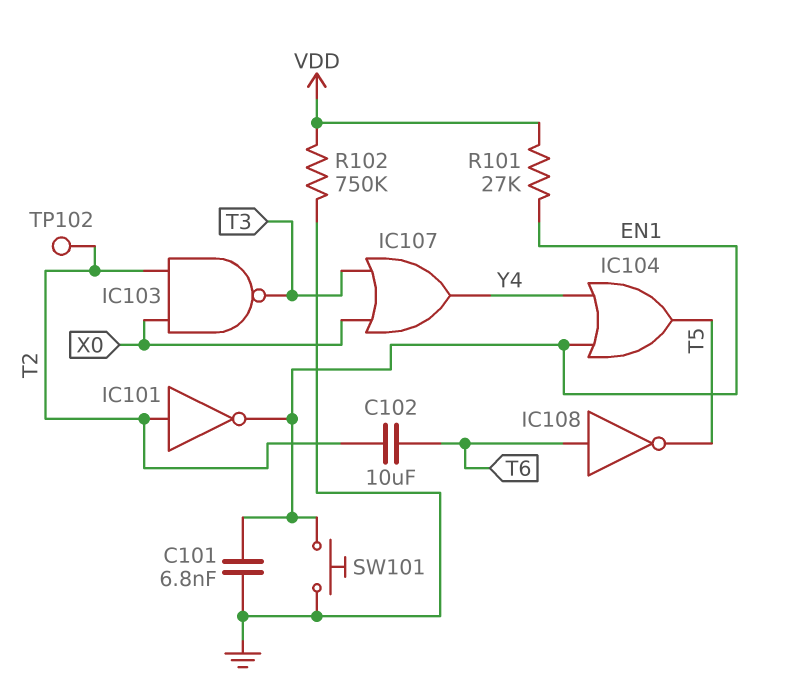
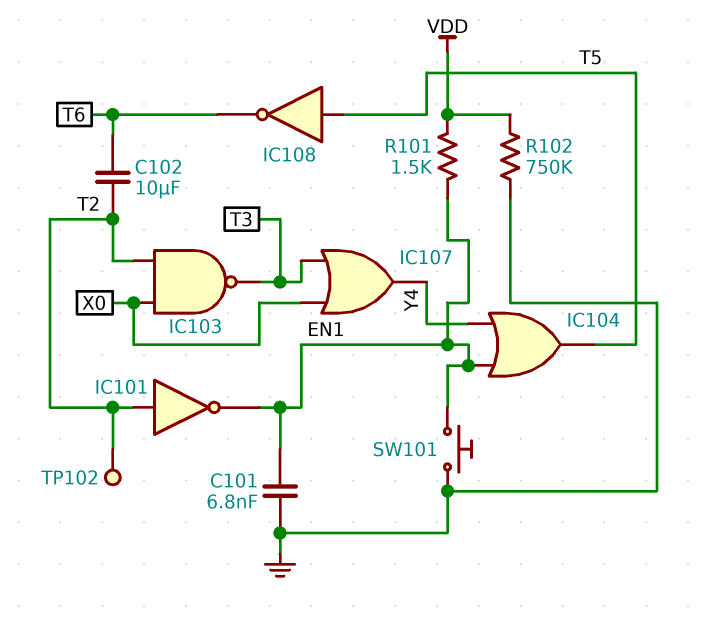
IC108: NOT (in T6, out T5) -> NOT (in T5, out T6)
R101: 27k (EN1, VDD) -> 1.5k (EN1, VDD)

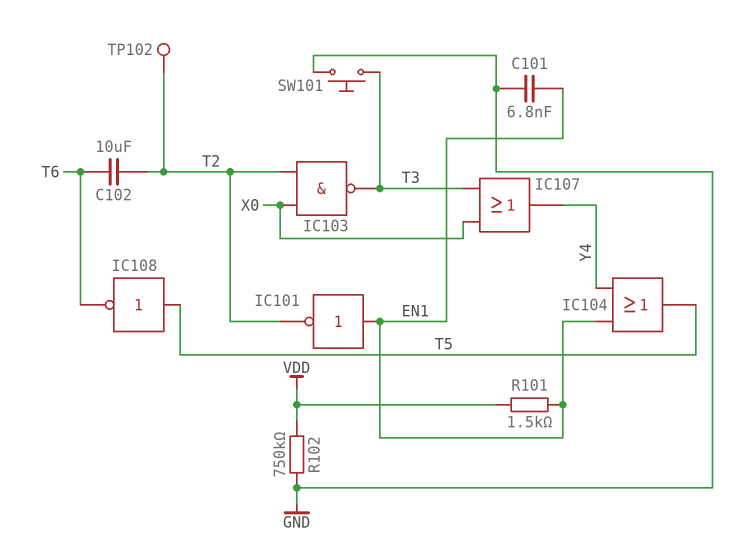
IC101: NOT (in T2, out EN1) -> NOT (in EN1, out T2)
SW101: button (EN1, GND) -> button (GND, T3)

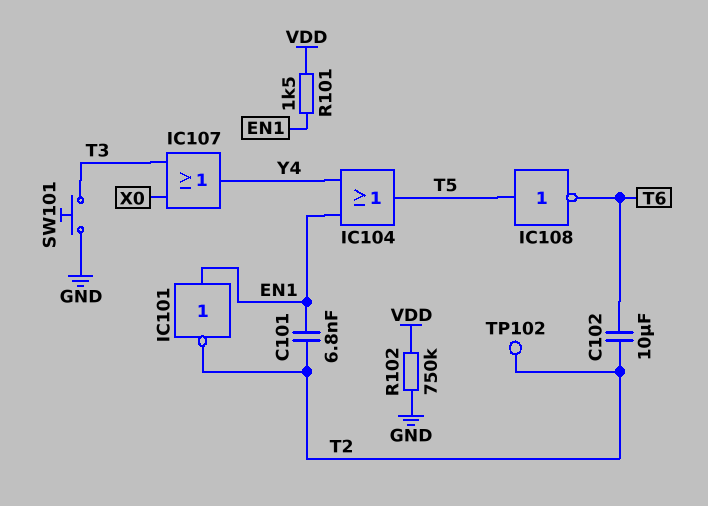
C101: 6.8nF (EN1, GND) -> 6.8nF (EN1, T2)
IC103: NAND (in T2, in X0, out T3) -> none

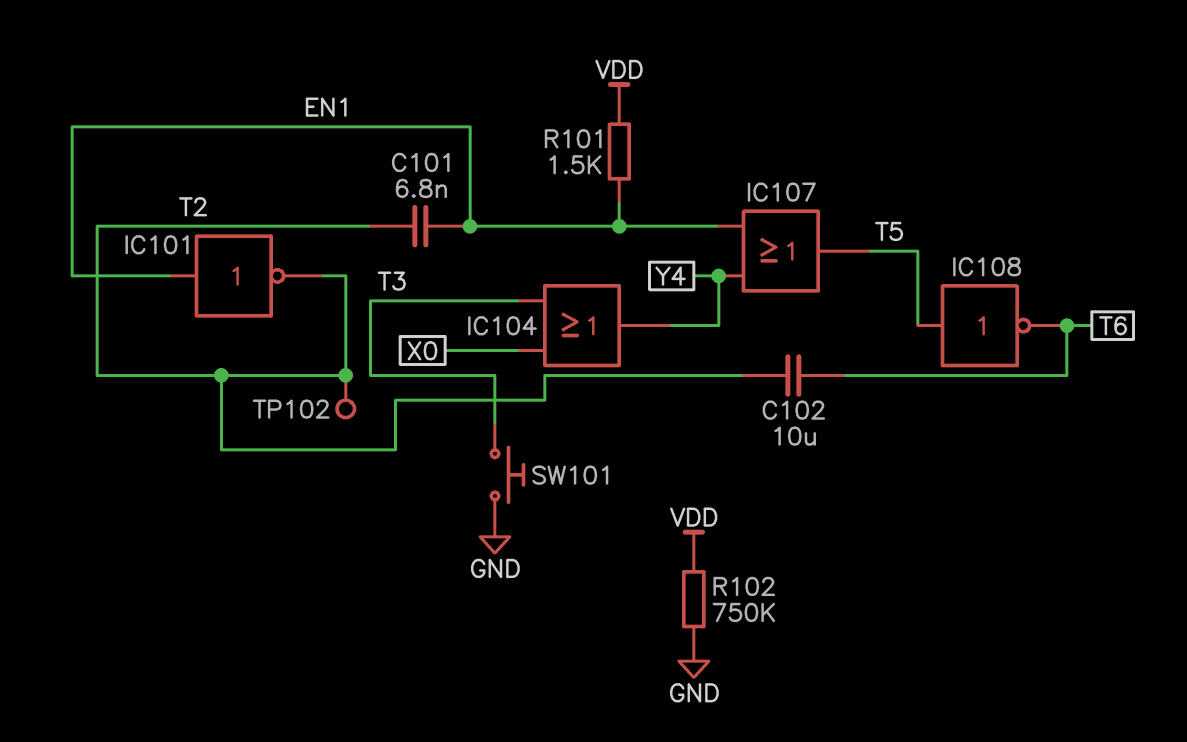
IC104: OR (in EN1, in Y4, out T5) -> OR (in T3, in X0, out Y4)
IC107: OR (in T3, in X0, out Y4) -> OR (in EN1, in Y4, out T5)

